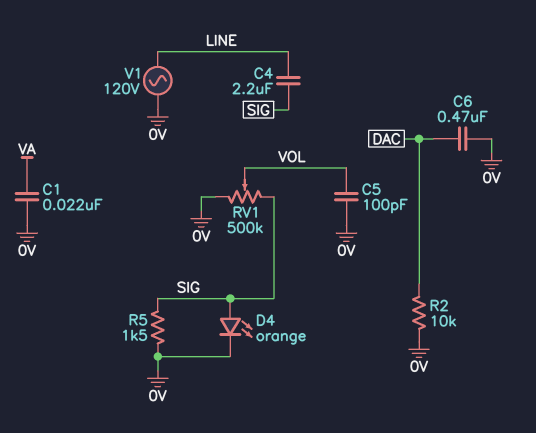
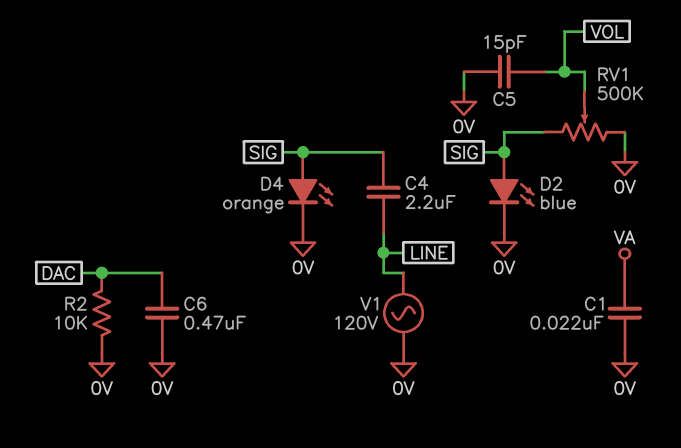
C5: 100pF (0V, VOL) -> 15pF (0V, VOL)
D2: none -> LED blue (A SIG, K 0V)
R5: 1.5k (0V, SIG) -> none

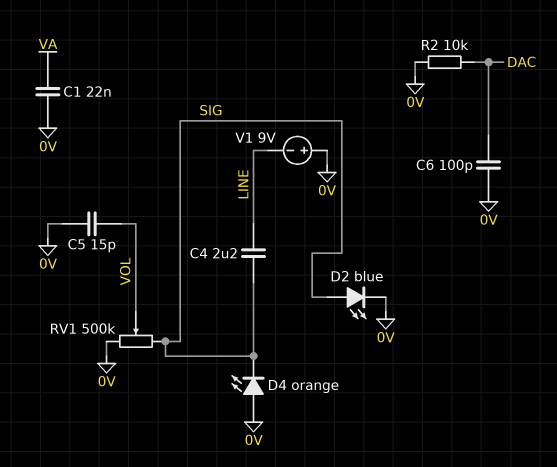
C6: 470nF (0V, DAC) -> 100pF (0V, DAC)
D4: LED orange (A SIG, K 0V) -> LED orange (A 0V, K SIG)
V1: AC 120V (0V, LINE) -> 9V (plus 0V, minus LINE)

